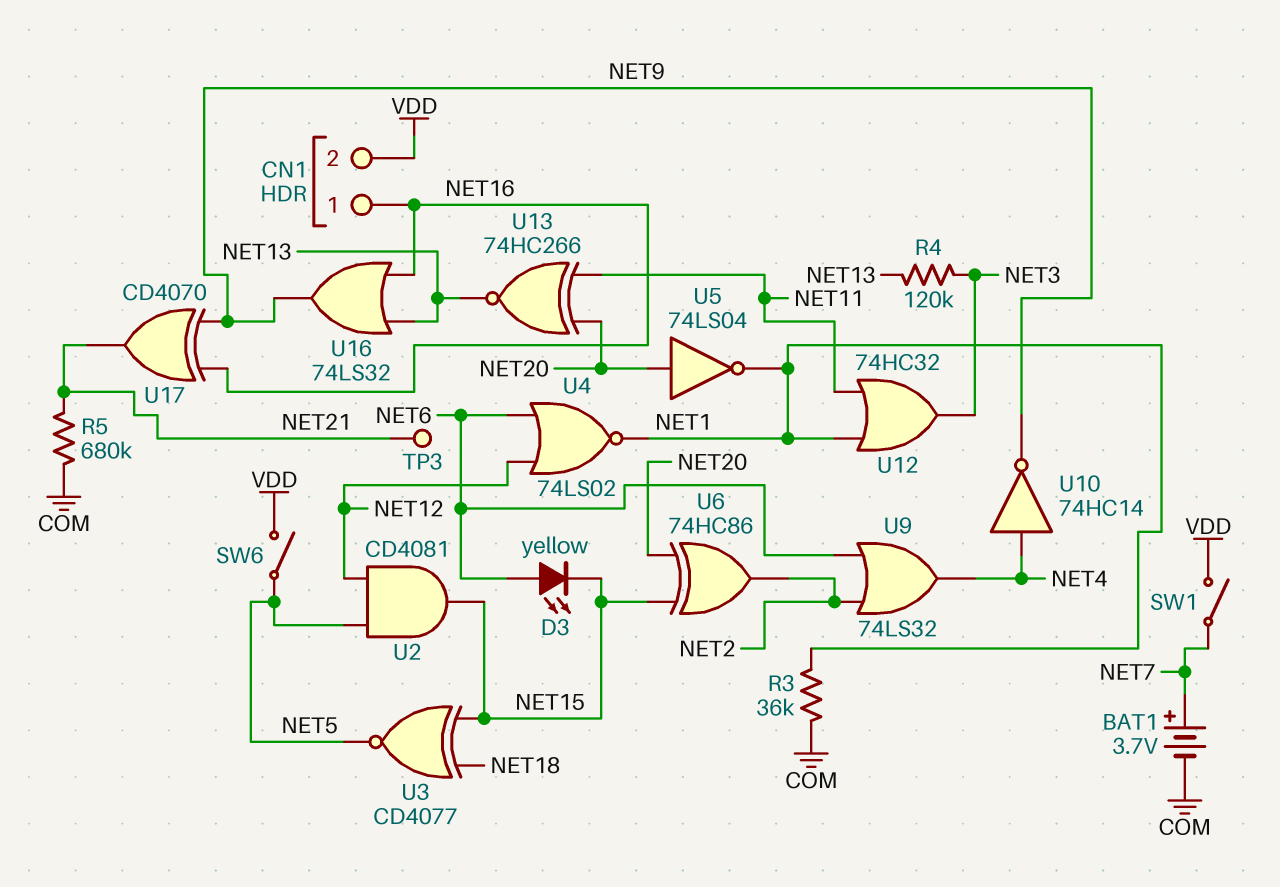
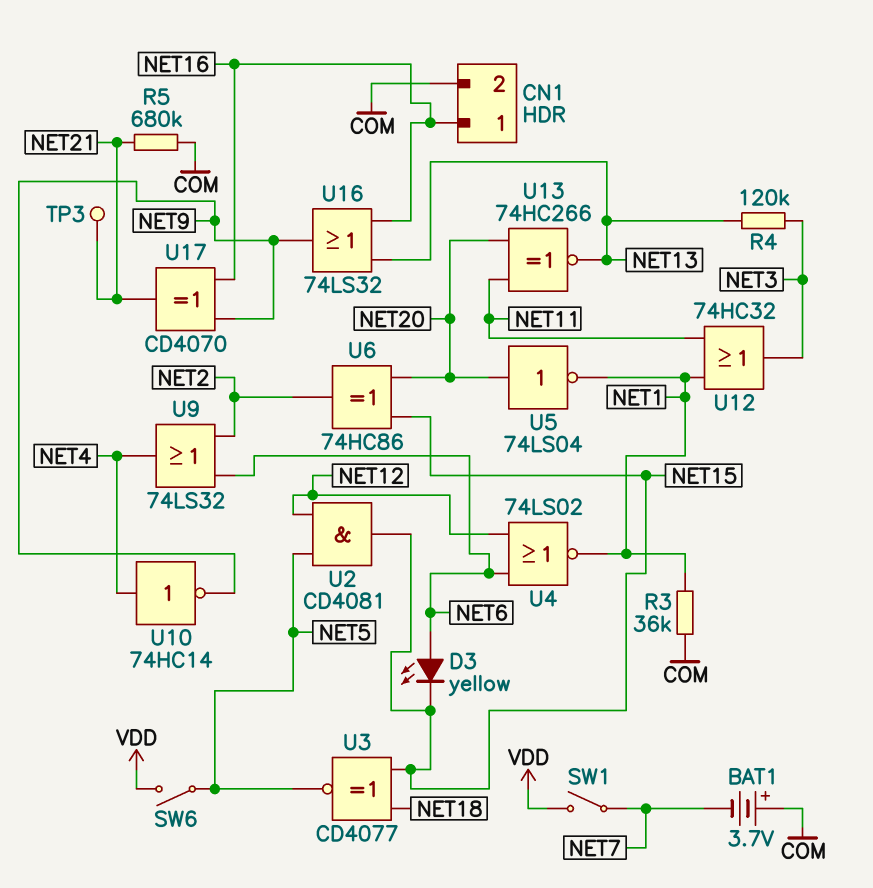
BAT1: 3.7V (plus NET7, minus COM) -> 3.7V (plus COM, minus NET7)
CN1 pin 2: VDD -> COM

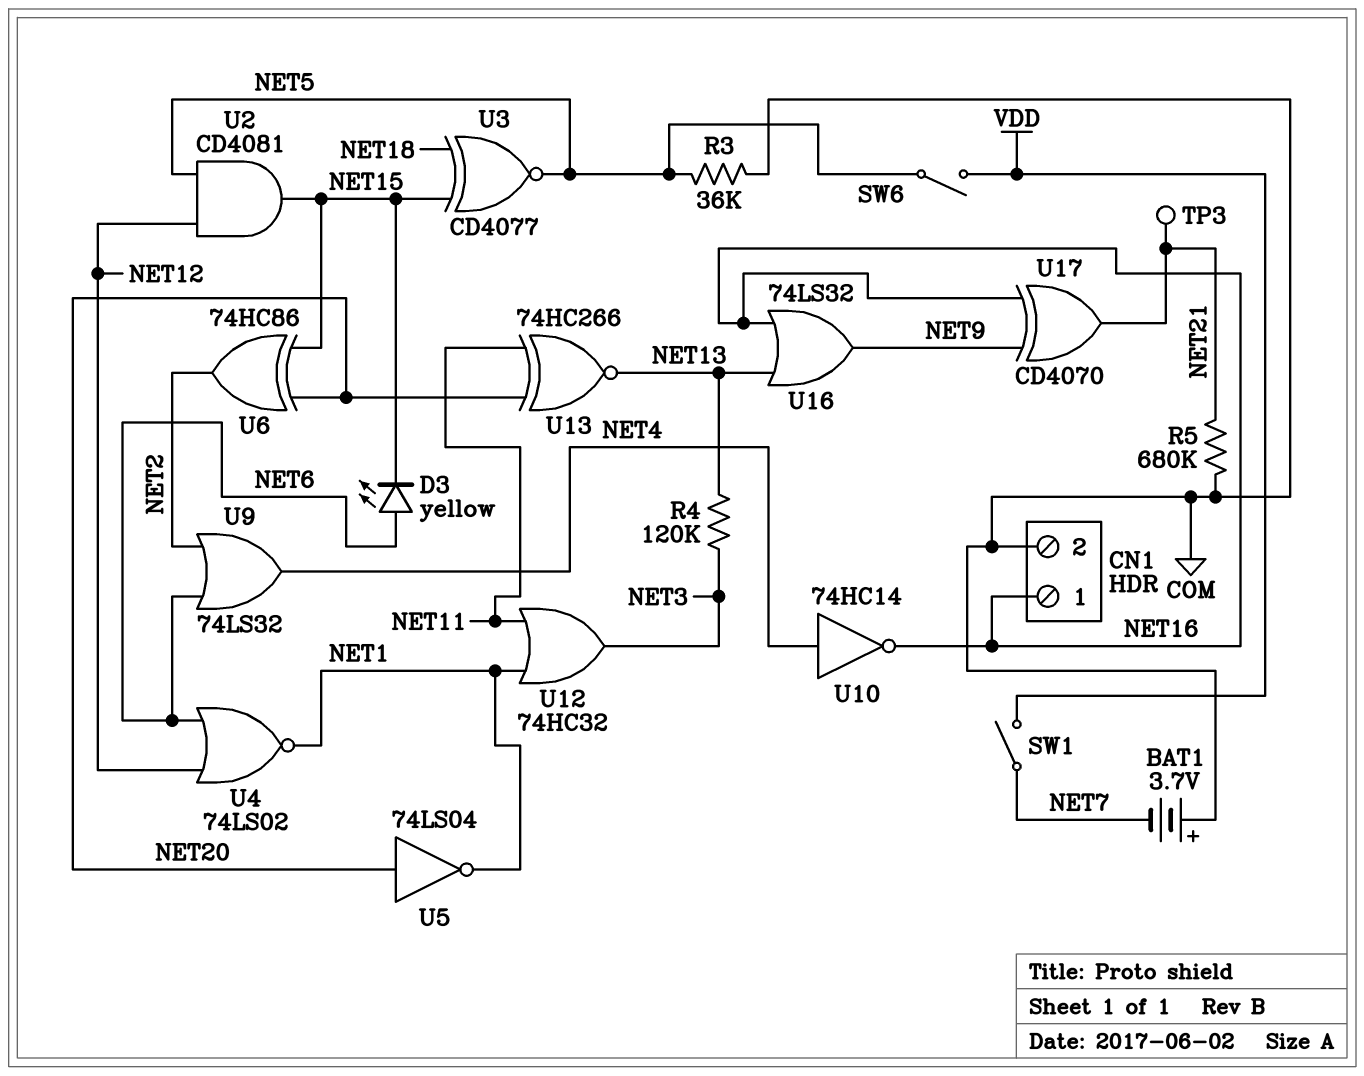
R3: 36k (COM, NET1) -> 36k (COM, NET5)
U10: NOT 74HC14 (in NET4, out NET9) -> NOT 74HC14 (in NET4, out NET16)

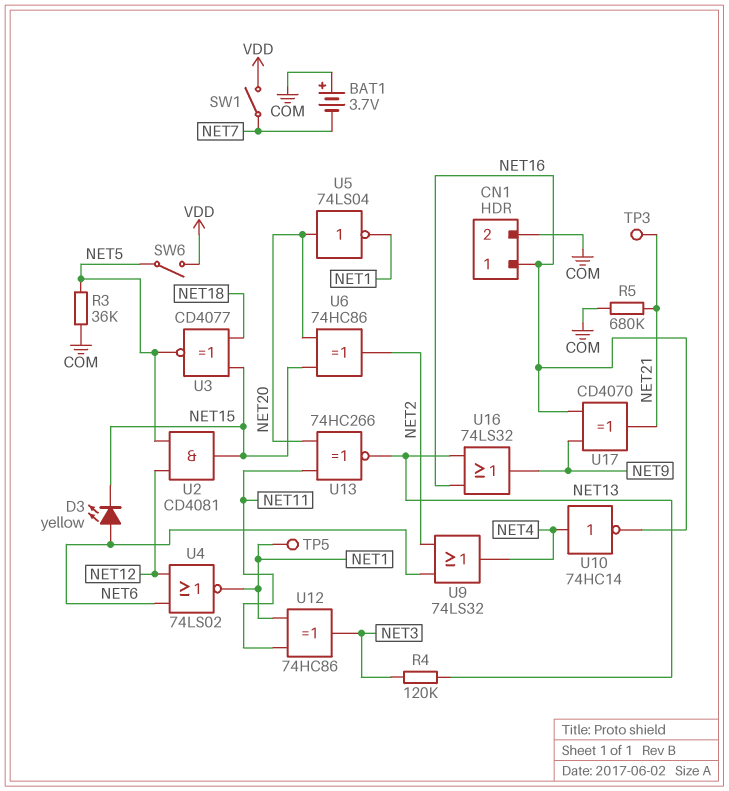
TP5: none -> test point (NET1)
U12: OR 74HC32 (in NET1, in NET11, out NET3) -> XOR 74HC86 (in NET1, in NET11, out NET3)

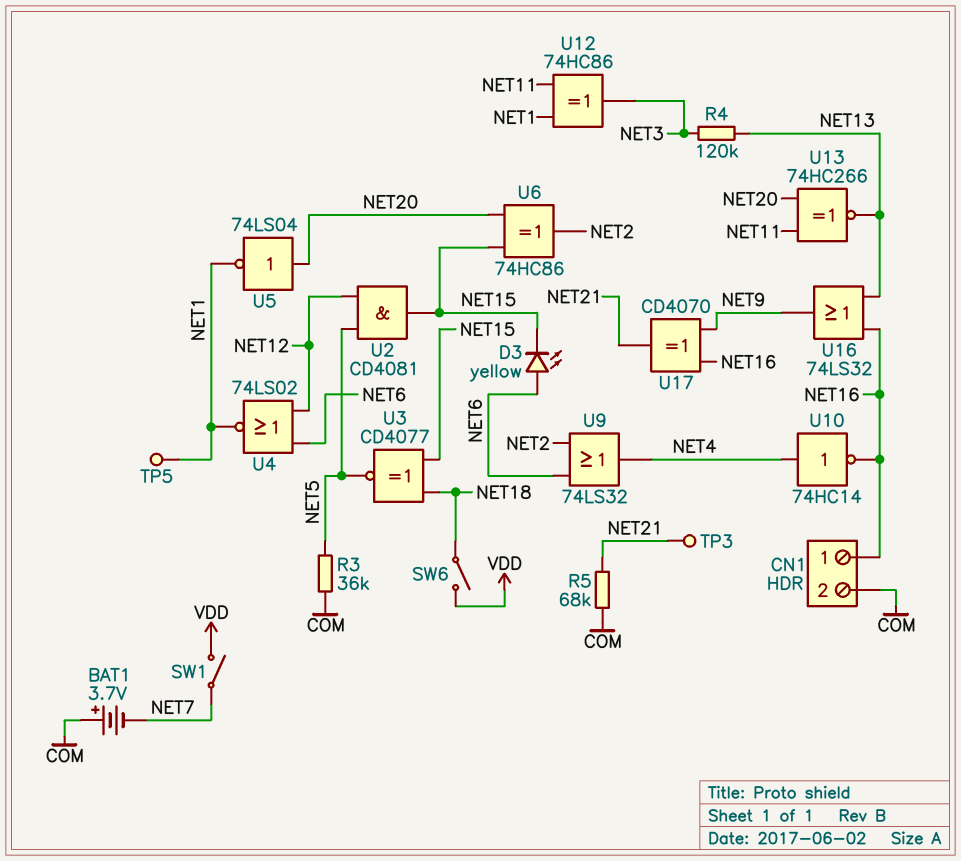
R5: 680k (COM, NET21) -> 68k (COM, NET21)
SW6: switch (NET5, VDD) -> switch (NET18, VDD)

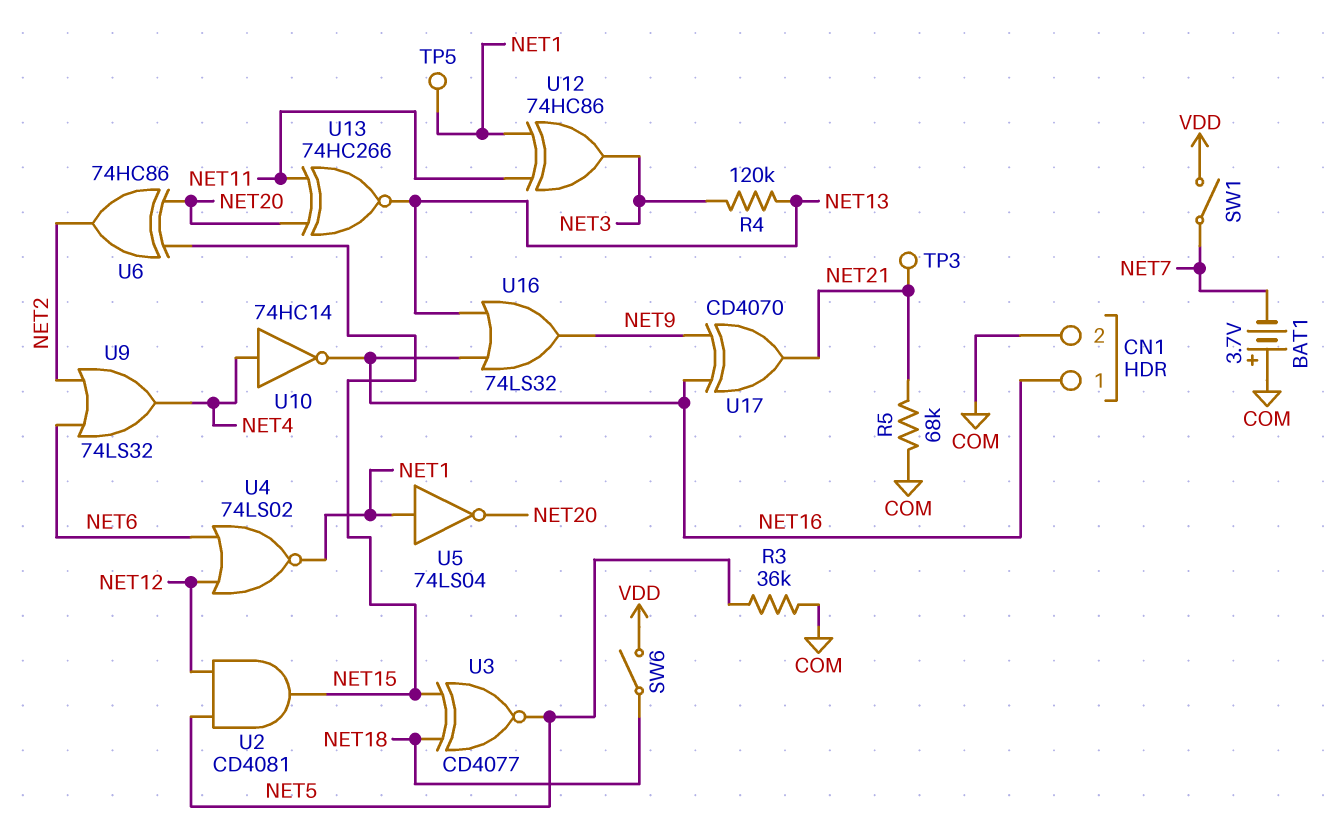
D3: LED yellow (A NET6, K NET15) -> none
U5: NOT 74LS04 (in NET20, out NET1) -> NOT 74LS04 (in NET1, out NET20)

